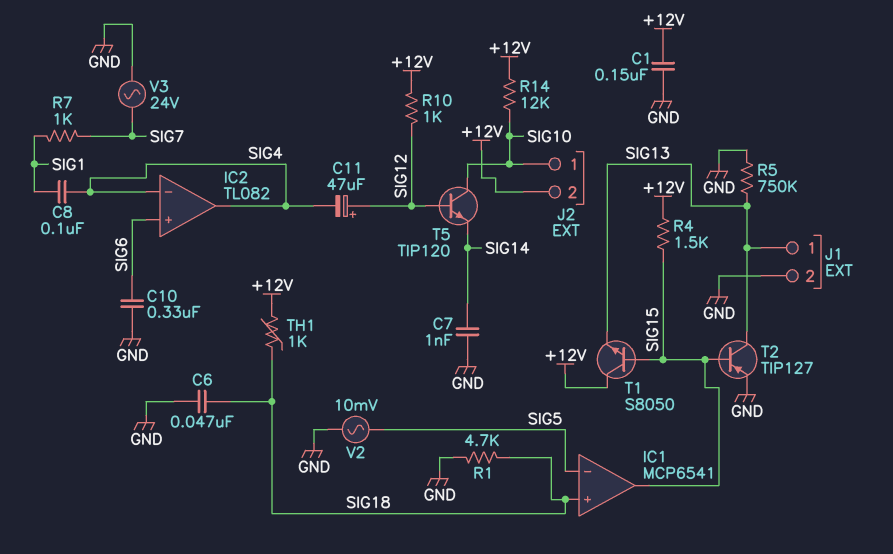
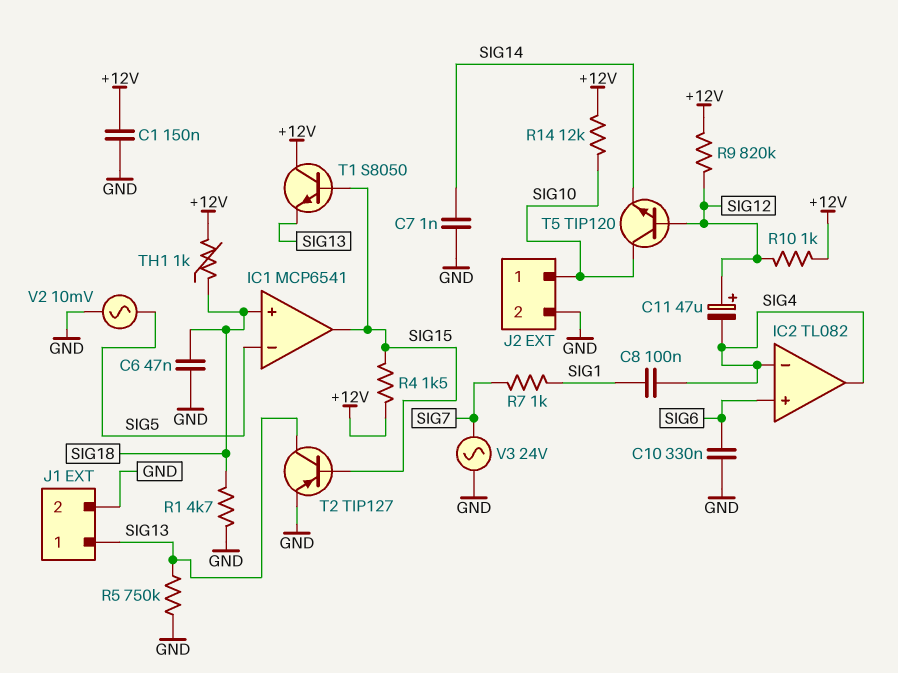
J2 pin 2: +12V -> GND
R9: none -> 820k (+12V, SIG12)

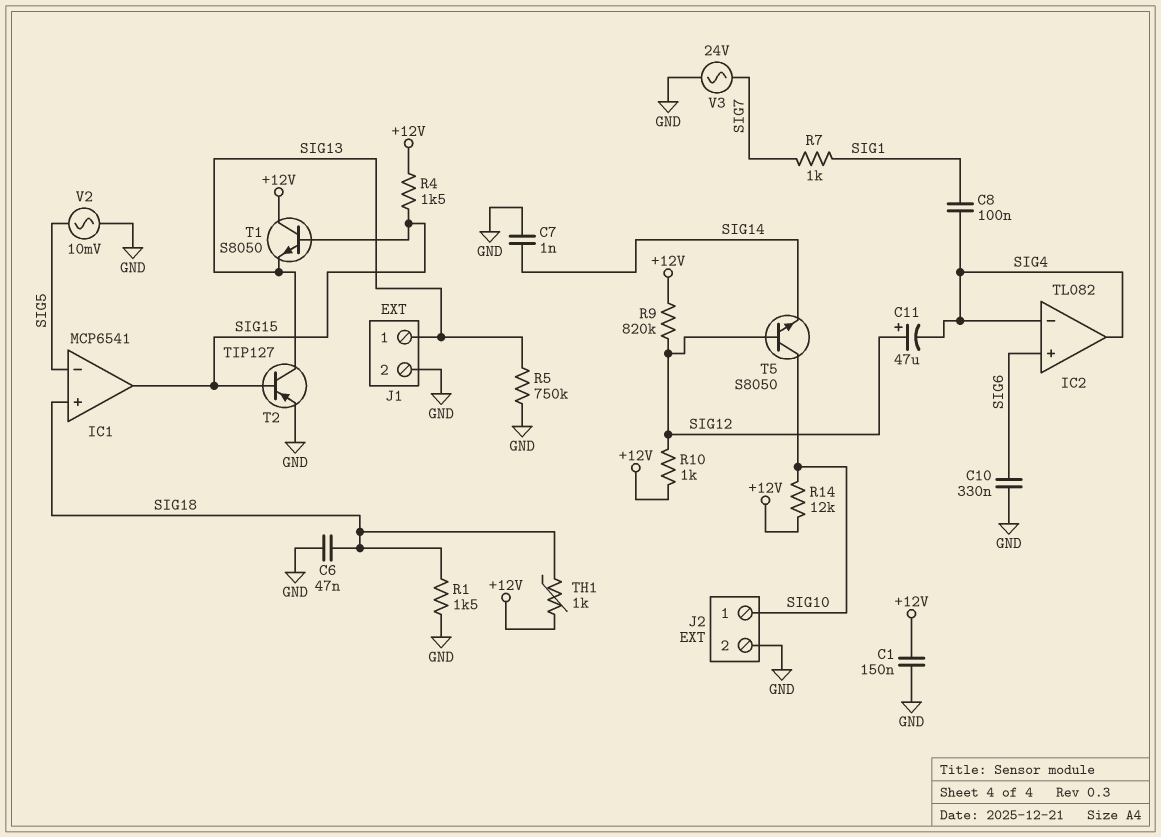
R1: 4.7k (GND, SIG18) -> 1.5k (GND, SIG18)
T5: NPN TIP120 (B SIG12, C SIG10, E SIG14) -> NPN S8050 (B SIG12, C SIG10, E SIG14)

